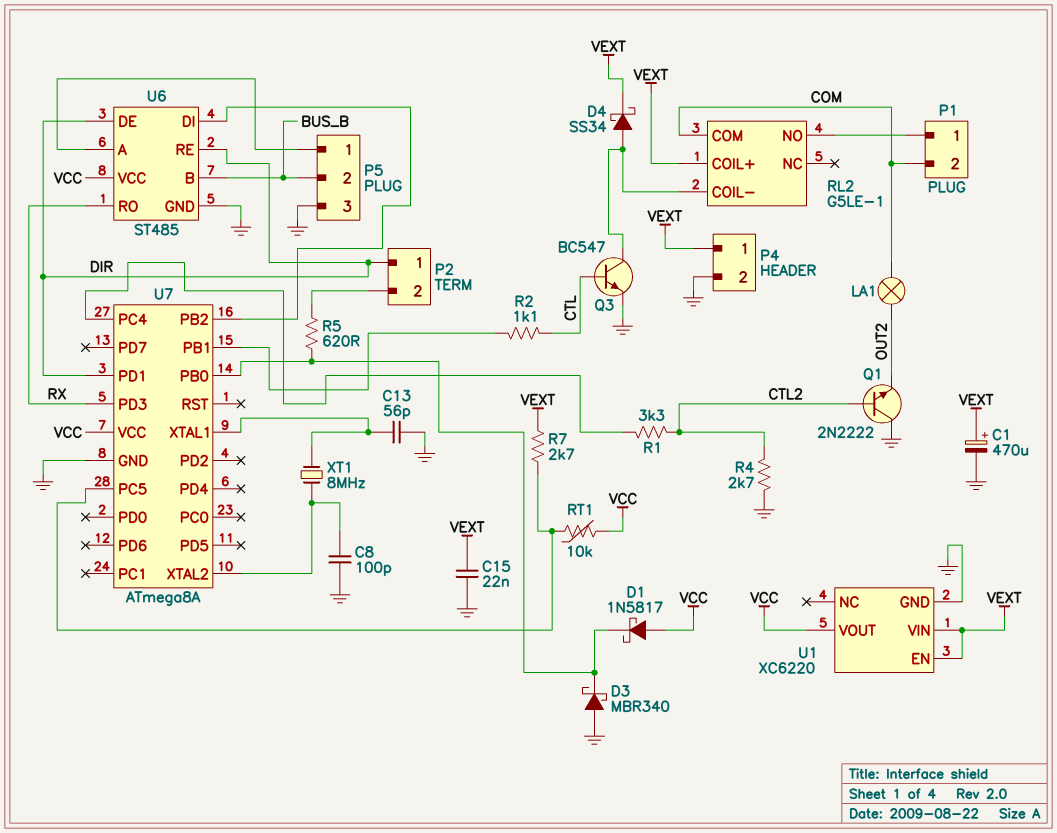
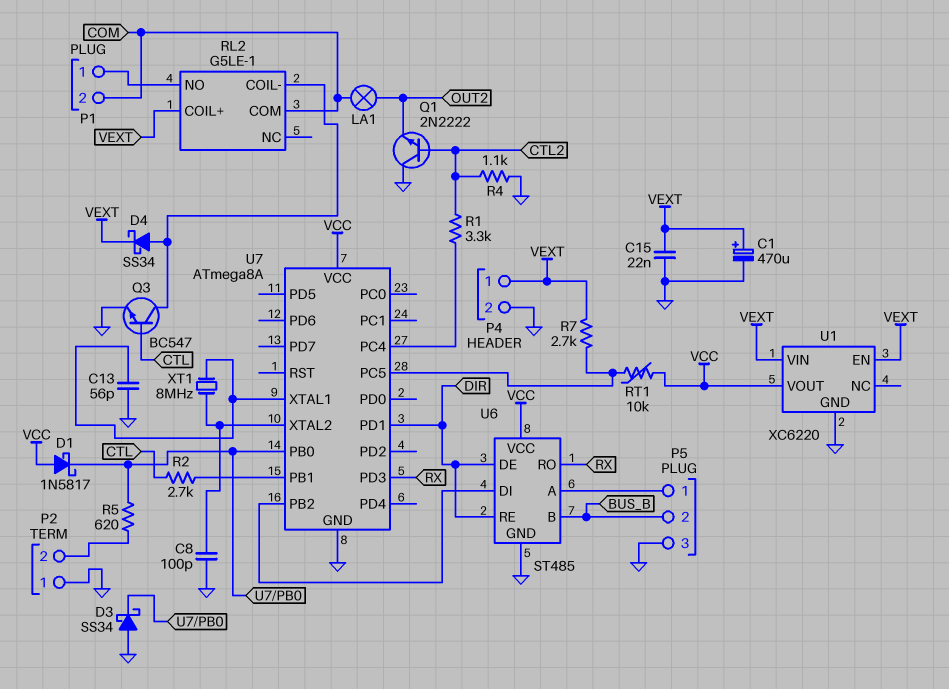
D3: schottky MBR340 (A GND, K U7/PB0) -> schottky SS34 (A GND, K U7/PB0)
P2 pin 1: DIR -> GND
R2: 1.1k (CTL, U7/PB1) -> 2.7k (CTL, U7/PB1)
R4: 2.7k (CTL2, GND) -> 1.1k (CTL2, GND)

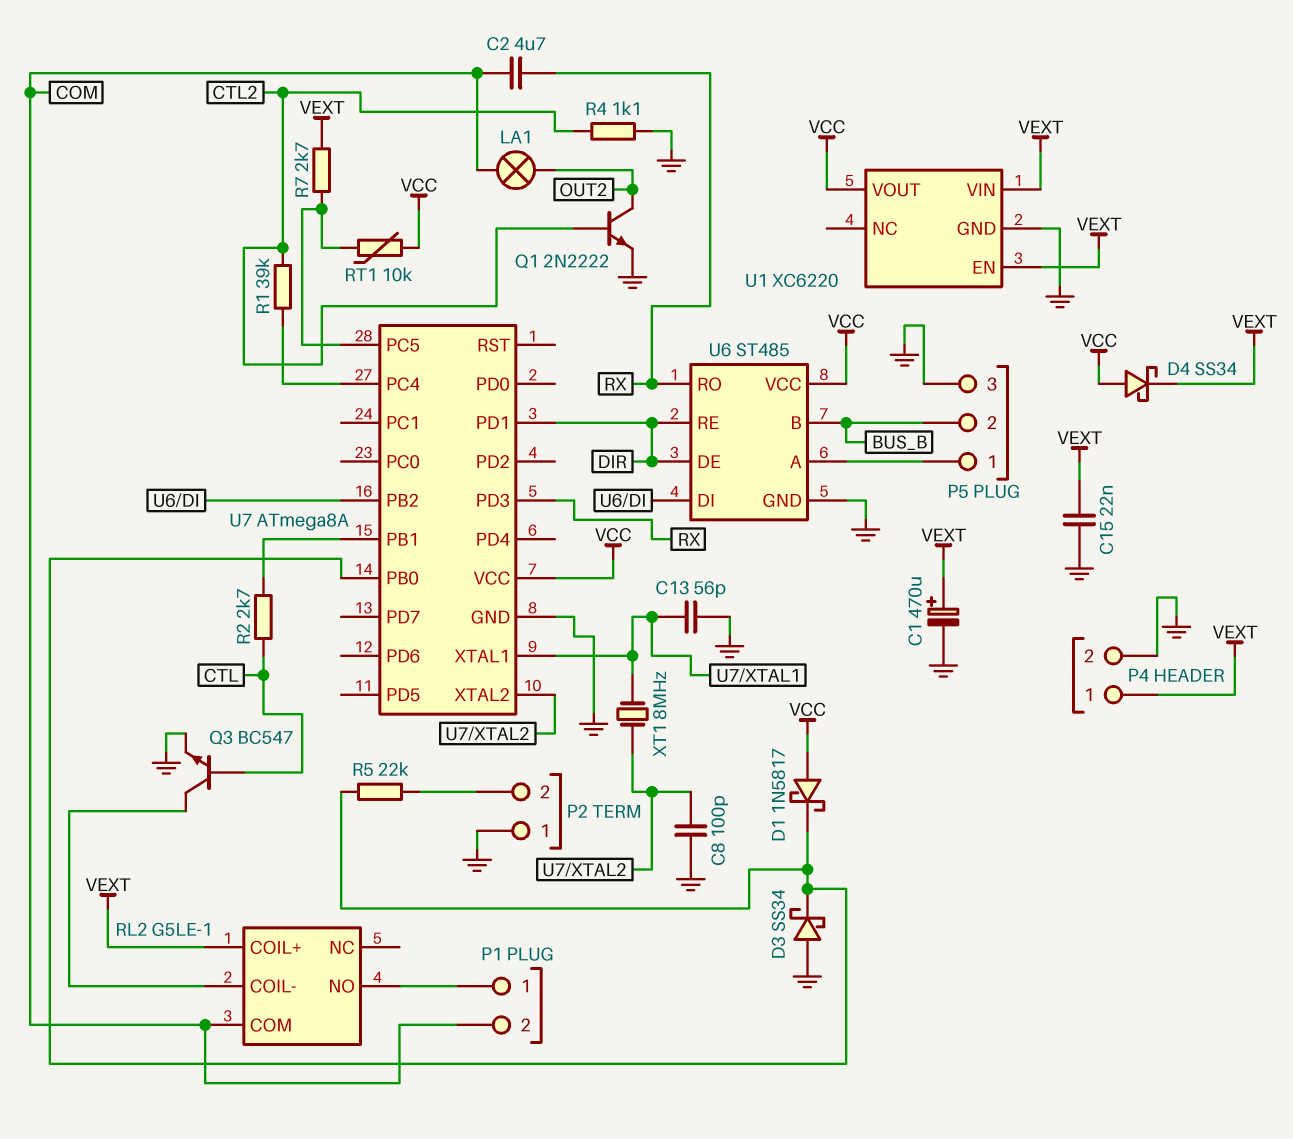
C2: none -> 4.7uF (COM, RX)
D4: schottky SS34 (A RL2/COIL-, K VEXT) -> schottky SS34 (A VCC, K VEXT)
Q1: NPN 2N2222 (B CTL2, C GND, E OUT2) -> NPN 2N2222 (B CTL2, C OUT2, E GND)
R1: 3.3k (CTL2, U7/PC4) -> 39k (CTL2, U7/PC4)
R5: 620 (P2/2, U7/PB0) -> 22k (P2/2, U7/PB0)

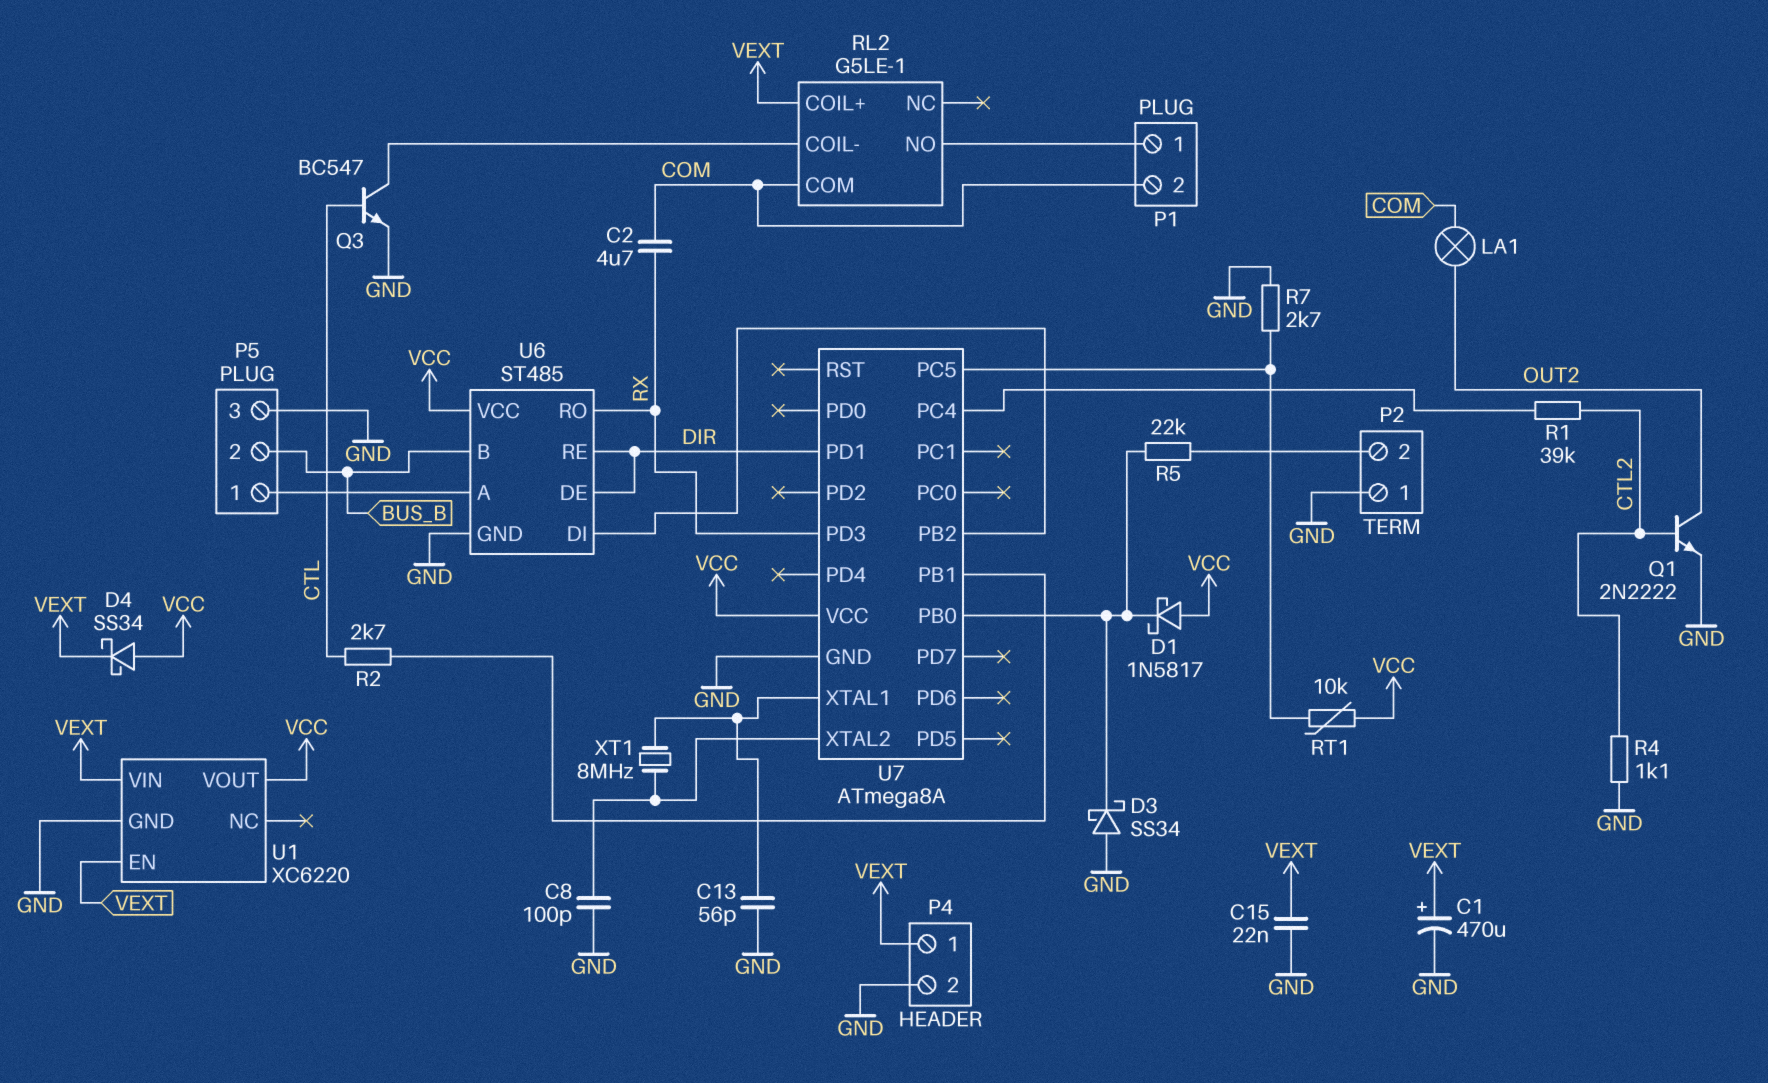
R7: 2.7k (U7/PC5, VEXT) -> 2.7k (GND, U7/PC5)

